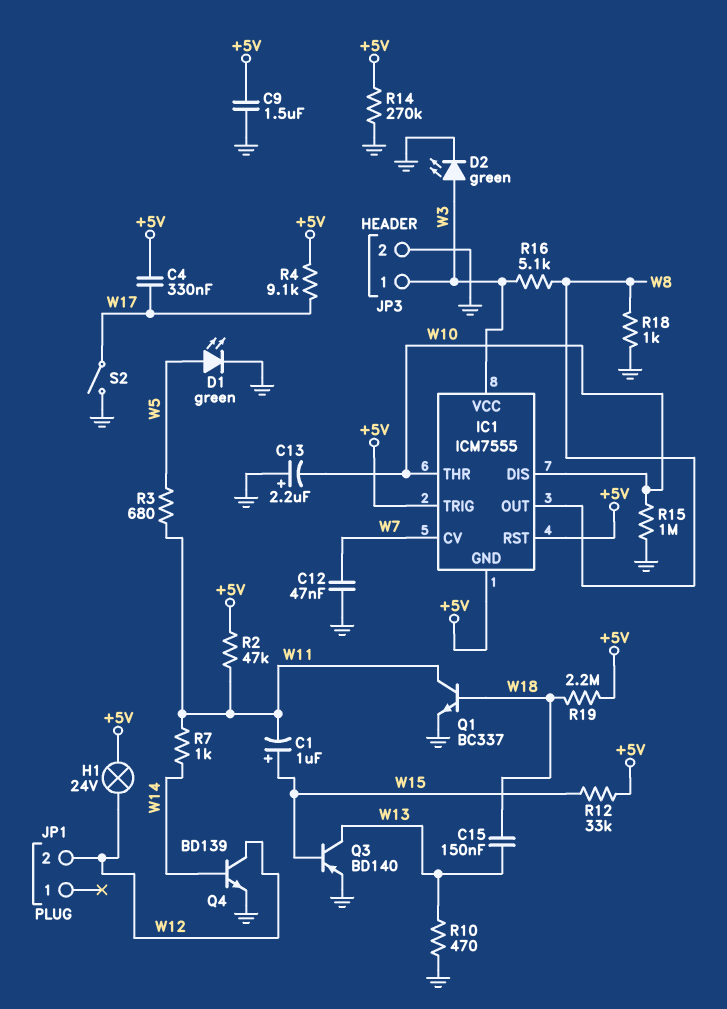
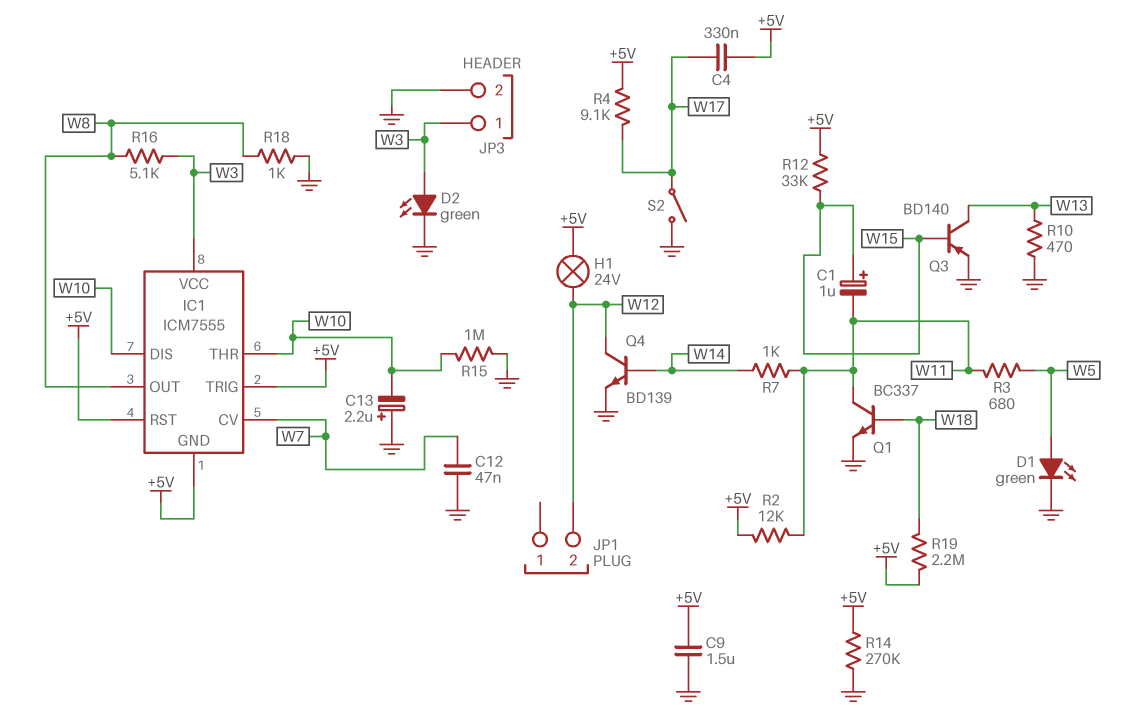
C15: 150nF (W13, W18) -> none
R2: 47k (+5V, W11) -> 12k (+5V, W11)

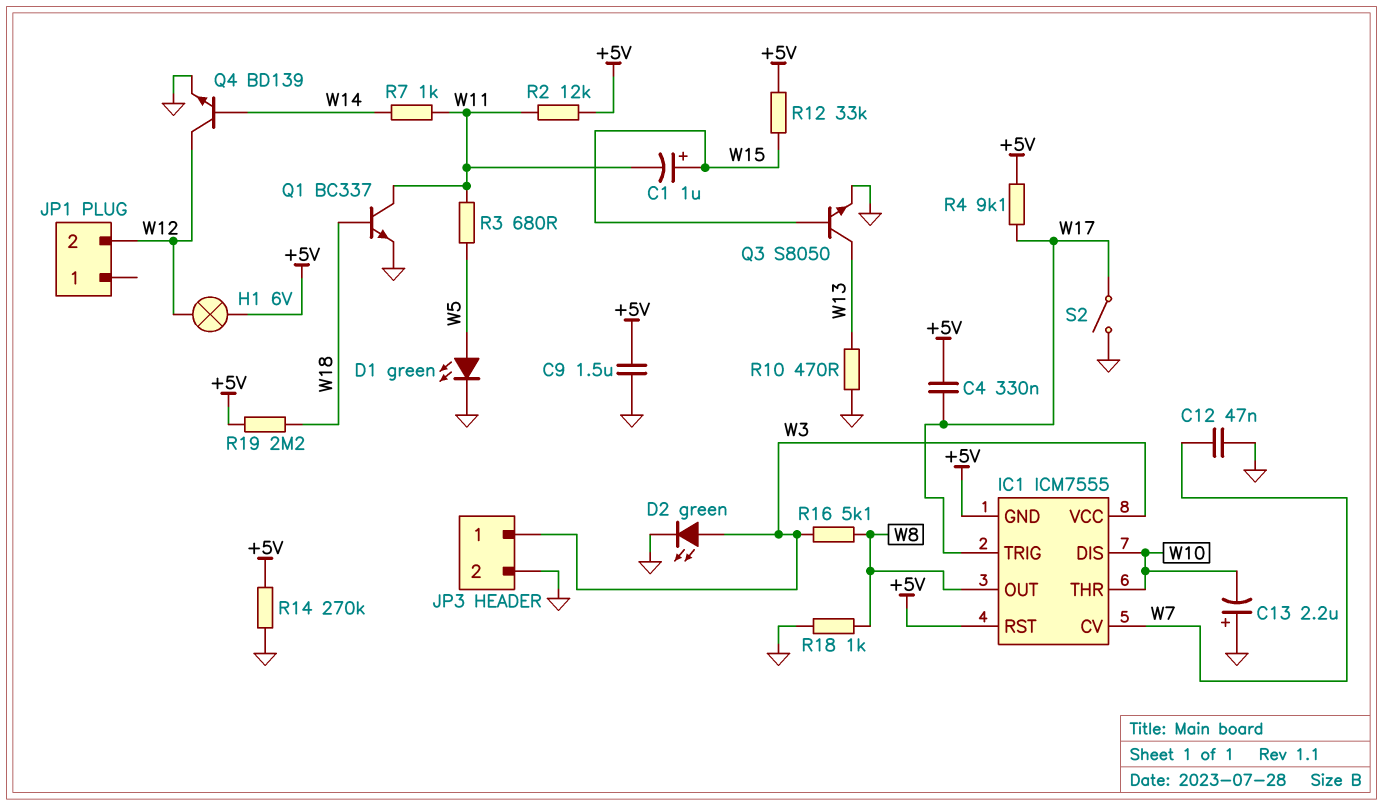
H1: lamp 24V (+5V, W12) -> lamp 6V (+5V, W12)
IC1 pin TRIG: +5V -> W17
Q3: PNP BD140 (B W15, C W13, E GND) -> NPN S8050 (B W15, C W13, E GND)
R15: 1M (GND, W10) -> none

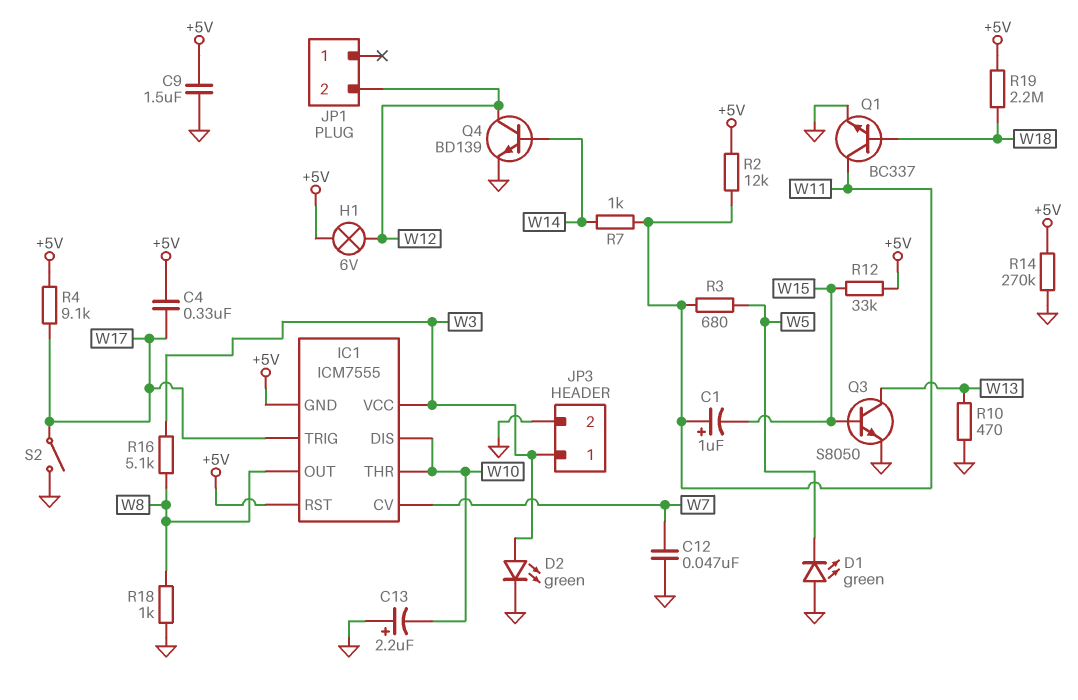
C1: 1uF (plus W15, minus W11) -> 1uF (plus W11, minus W15)
D1: LED green (A W5, K GND) -> LED green (A GND, K W5)

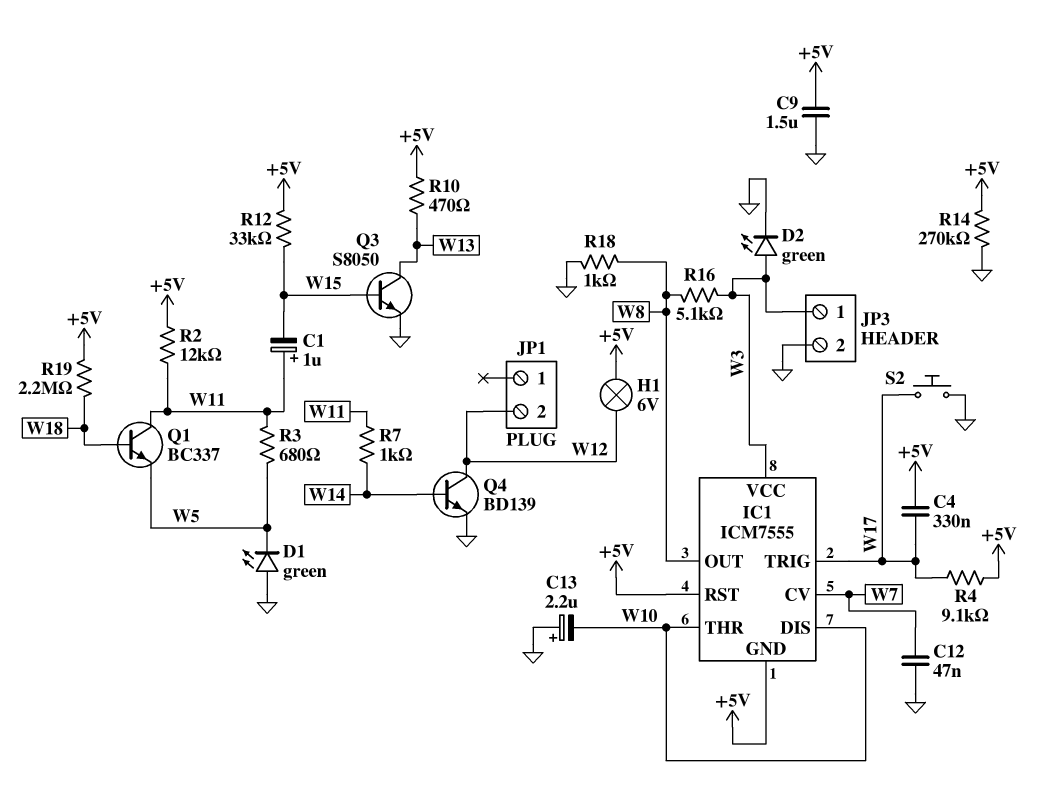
Q1: NPN BC337 (B W18, C W11, E GND) -> NPN BC337 (B W18, C W11, E W5)
R10: 470 (GND, W13) -> 470 (+5V, W13)
S2: switch (GND, W17) -> button (GND, W17)

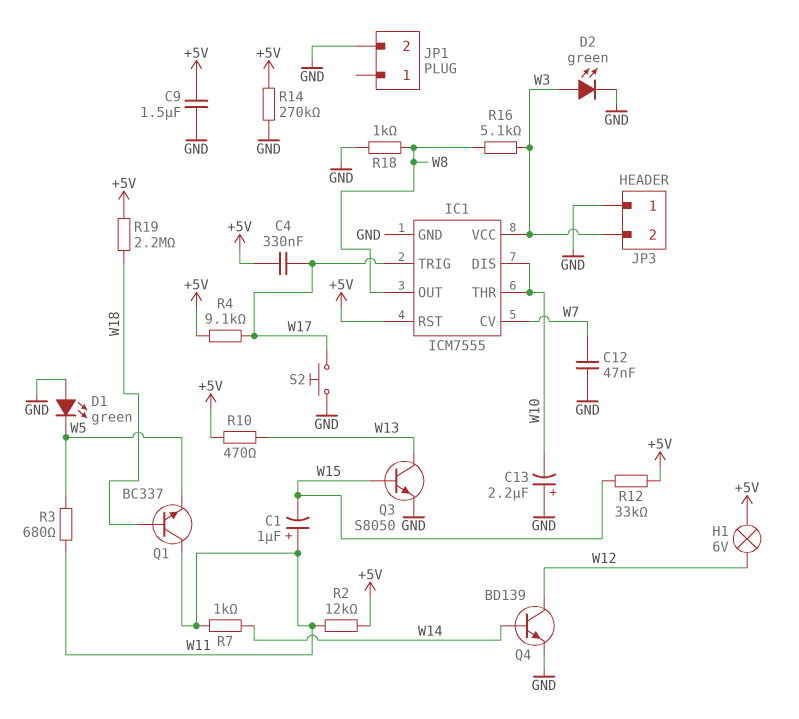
IC1 pin GND: +5V -> GND
JP1 pin 2: W12 -> GND
JP3 pin 1: W3 -> GND
JP3 pin 2: GND -> W3

